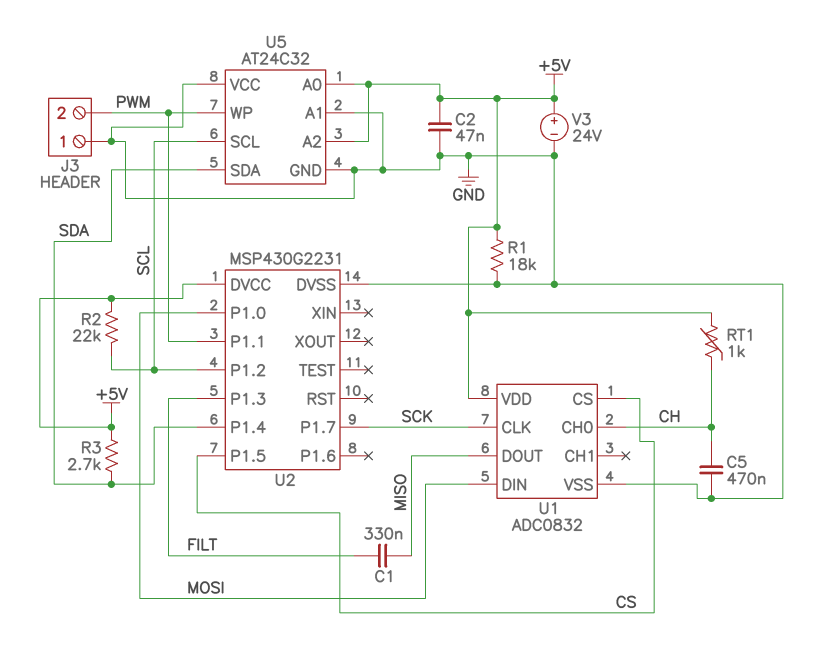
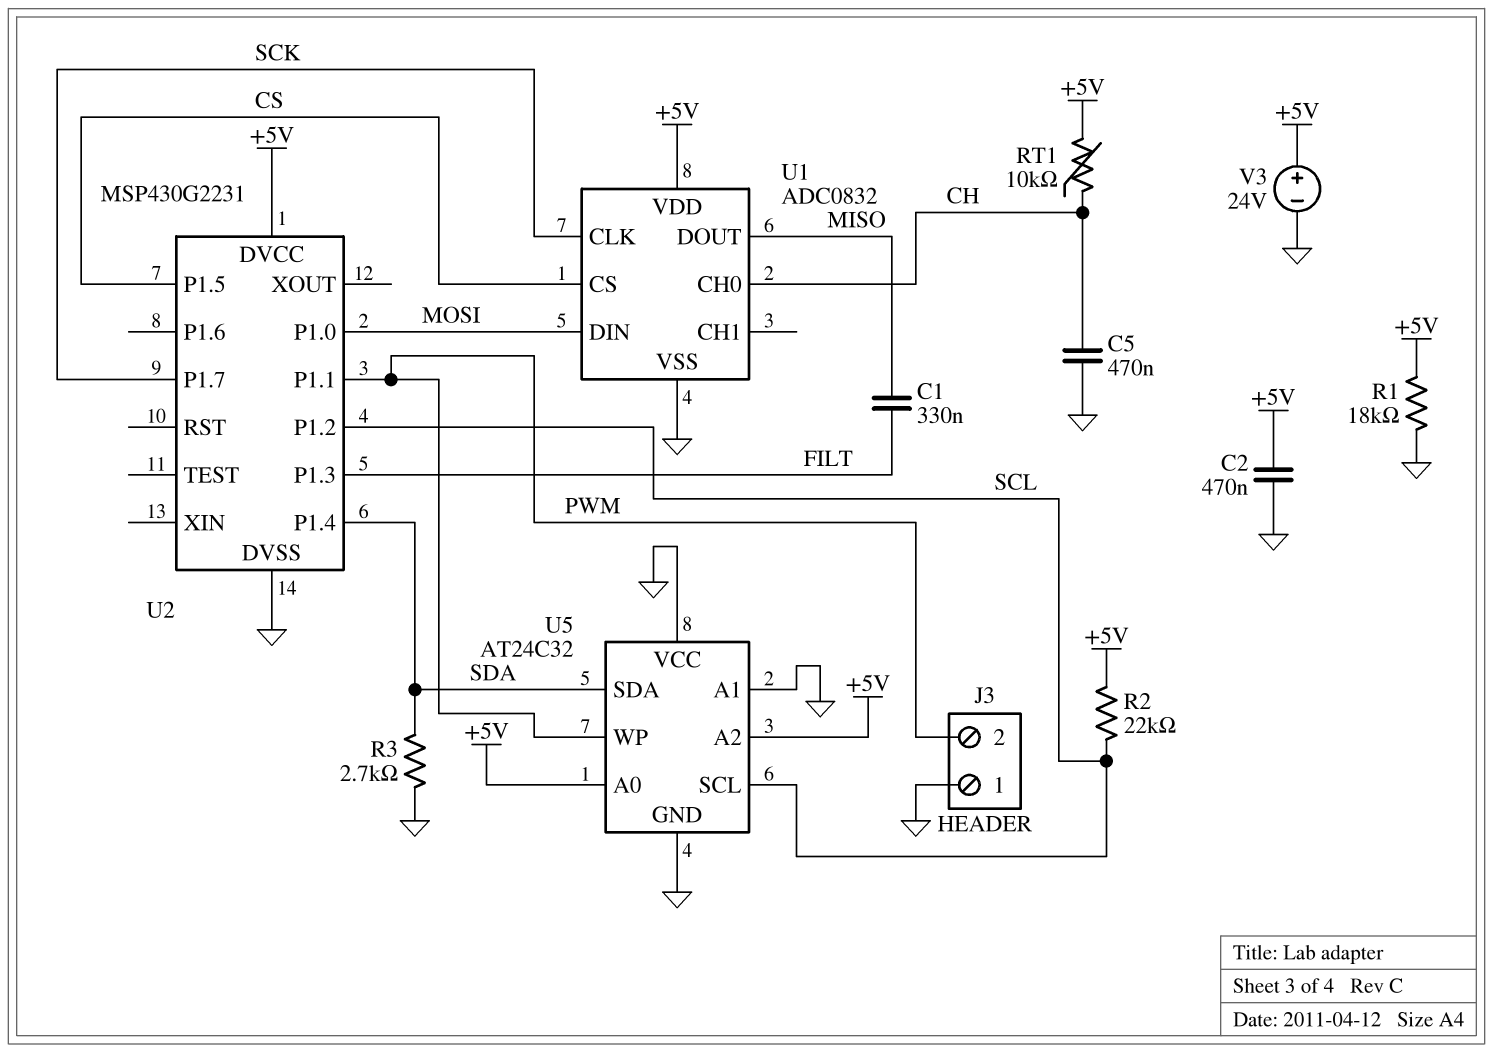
C2: 47nF (+5V, GND) -> 470nF (+5V, GND)
R3: 2.7k (+5V, SDA) -> 2.7k (GND, SDA)
RT1: 1k (+5V, CH) -> 10k (+5V, CH)

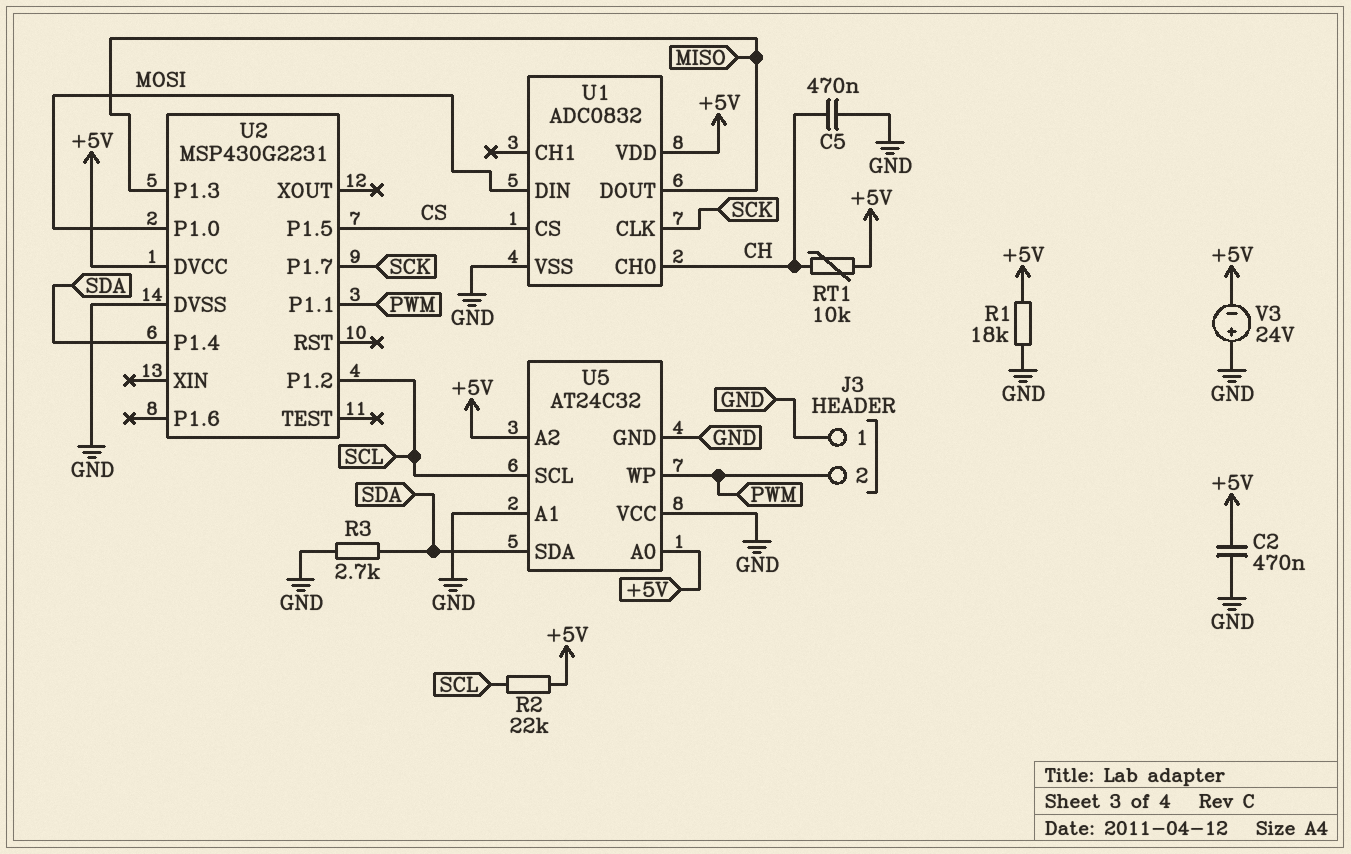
C1: 330nF (FILT, MISO) -> none
U2 pin P1.3: FILT -> MISO
V3: 24V (plus +5V, minus GND) -> 24V (plus GND, minus +5V)

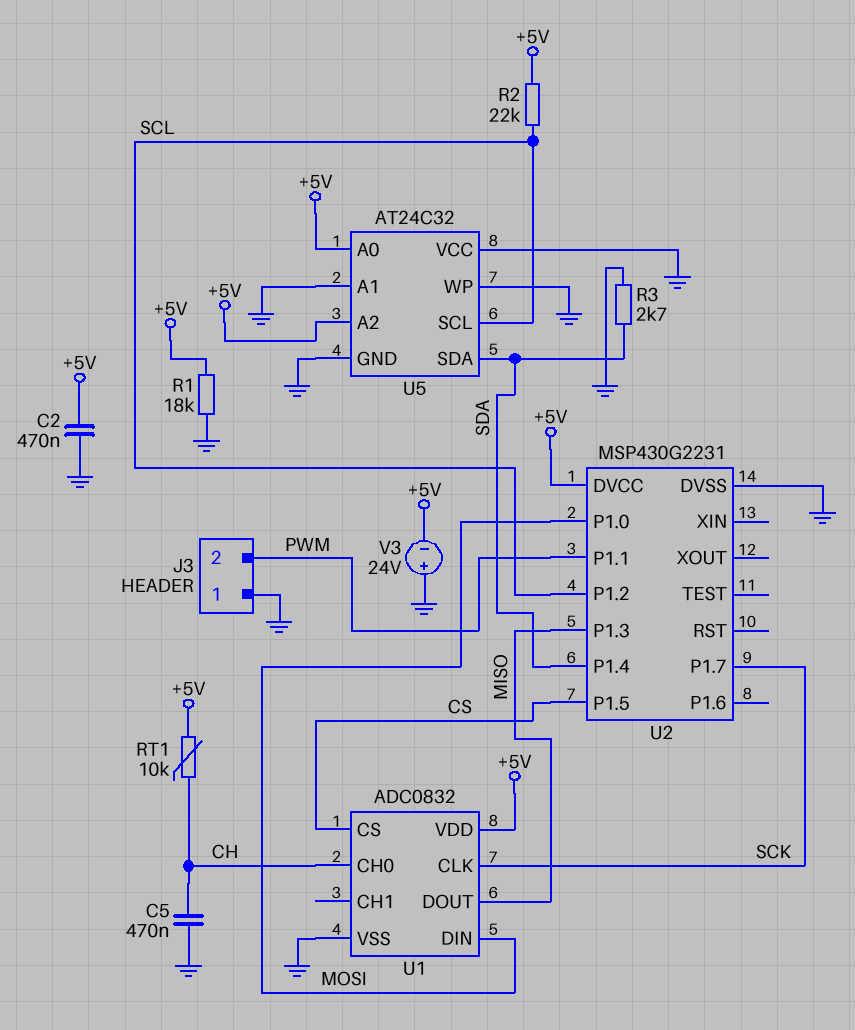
U5 pin WP: PWM -> GND

